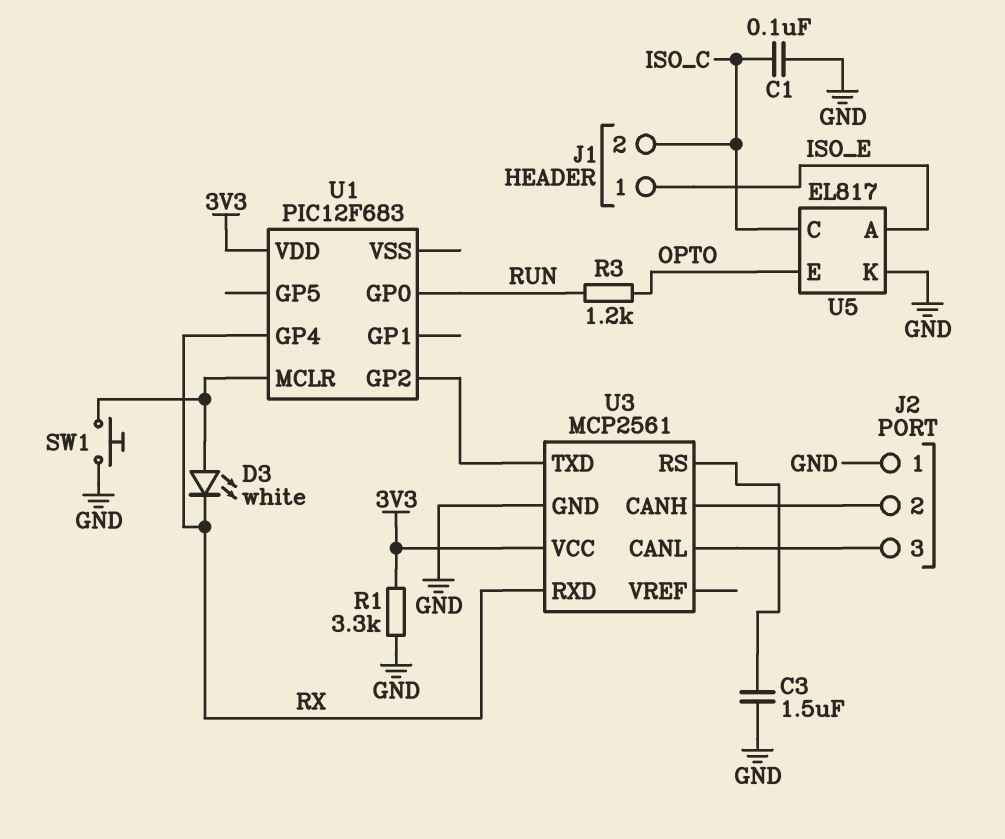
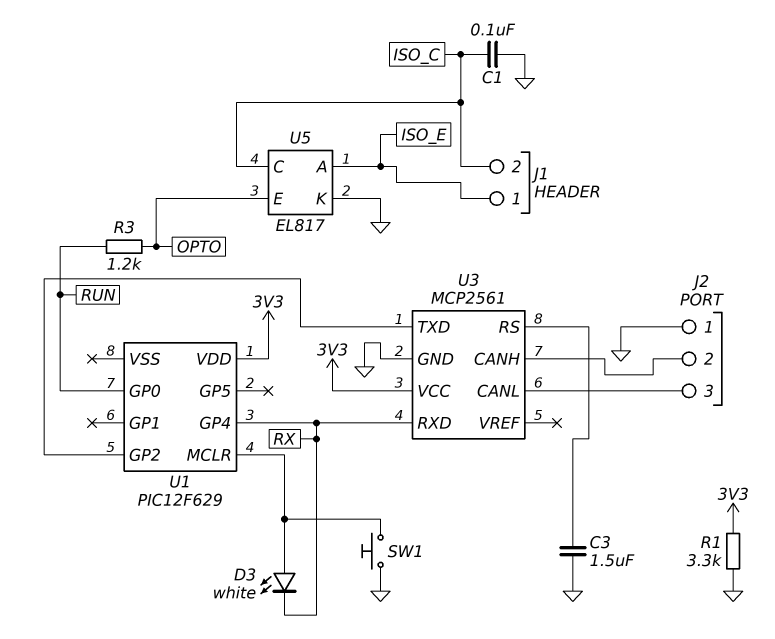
U1: PIC12F683 -> PIC12F629

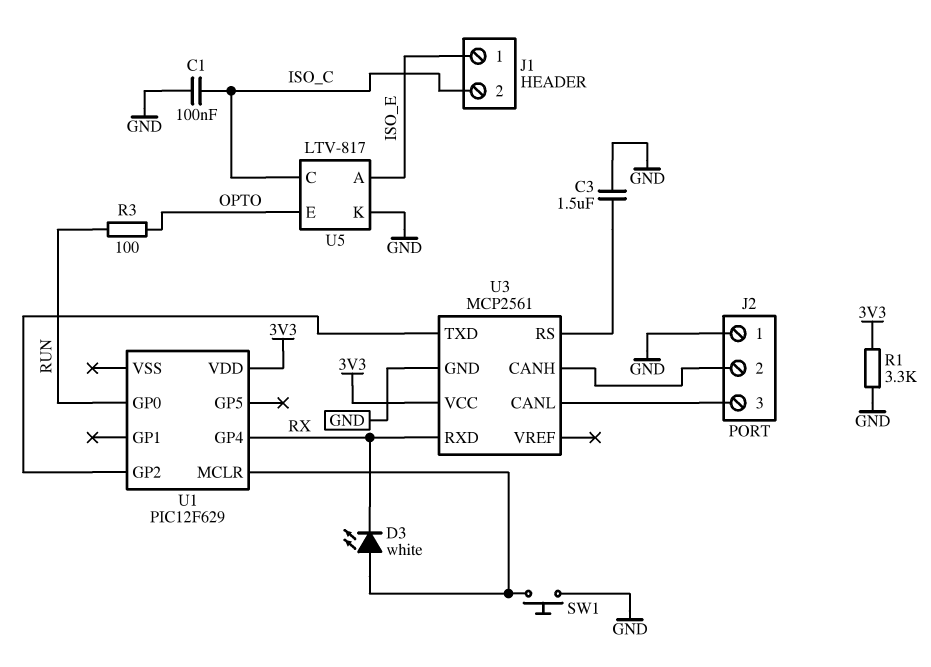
R3: 1.2k (OPTO, RUN) -> 100 (OPTO, RUN)
U5: EL817 -> LTV-817

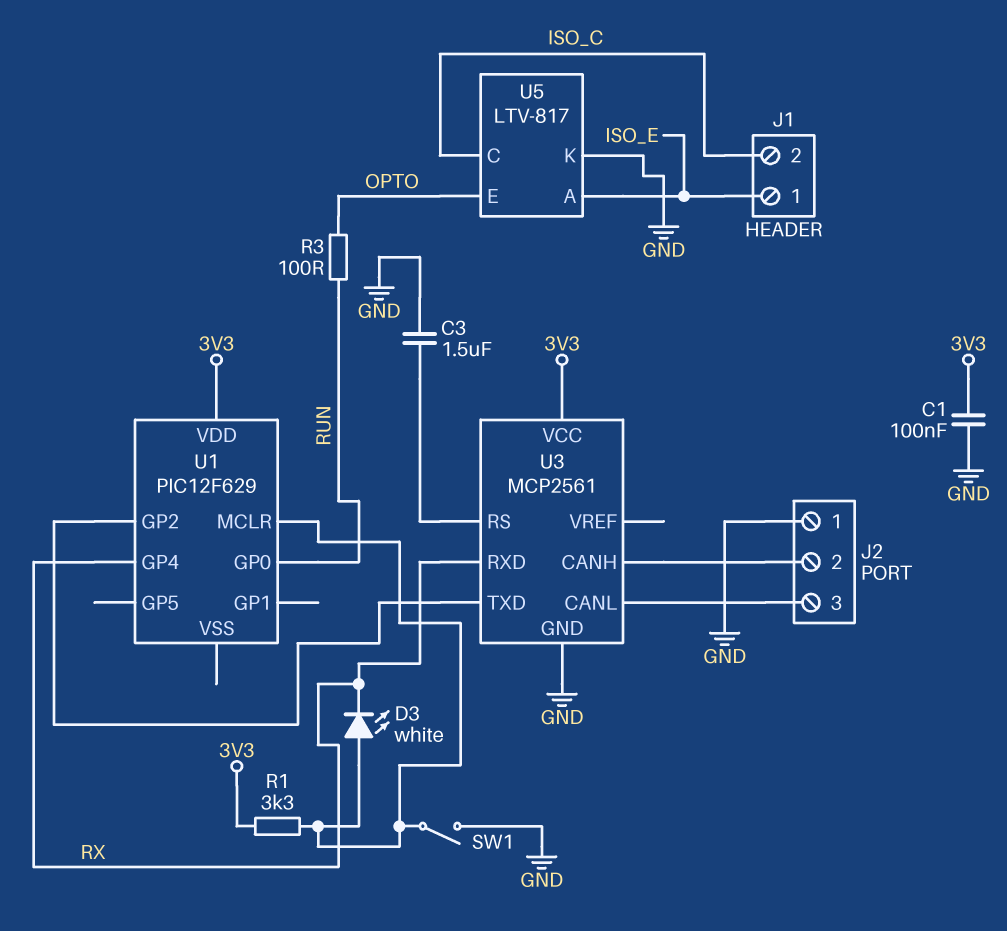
C1: 100nF (GND, ISO_C) -> 100nF (3V3, GND)
R1: 3.3k (3V3, GND) -> 3.3k (3V3, U1/MCLR)
SW1: button (GND, U1/MCLR) -> switch (GND, U1/MCLR)

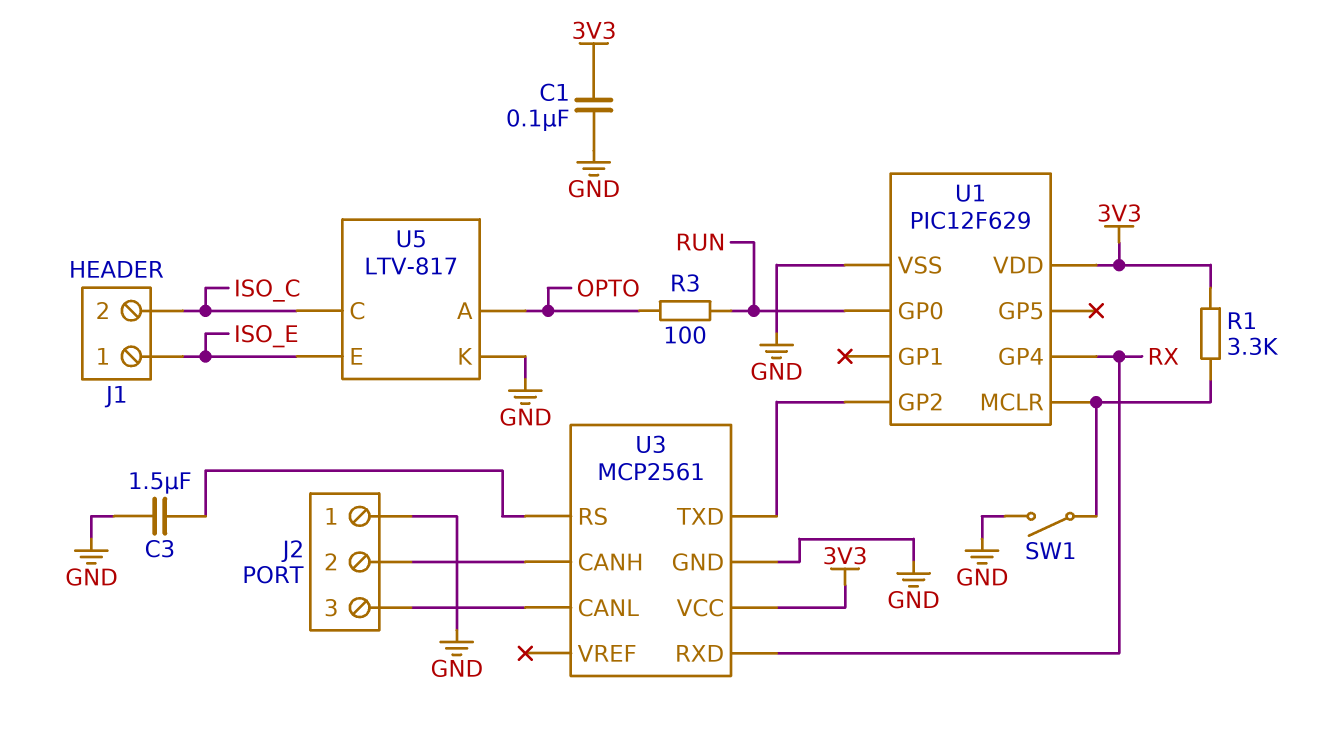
D3: LED white (A U1/MCLR, K RX) -> none
U1 pin VSS: none -> GND
U5 pin A: ISO_E -> OPTO
U5 pin E: OPTO -> ISO_E

